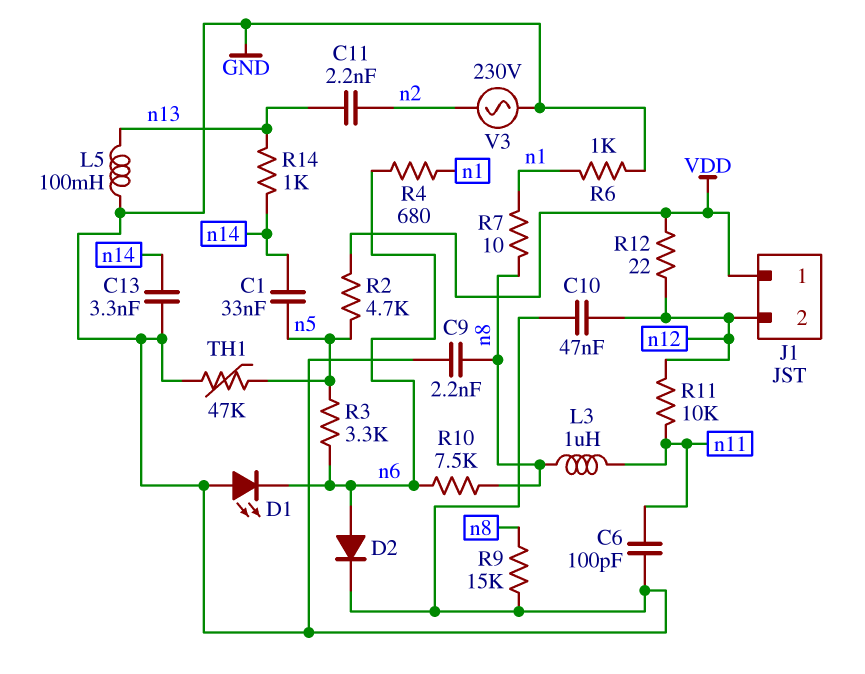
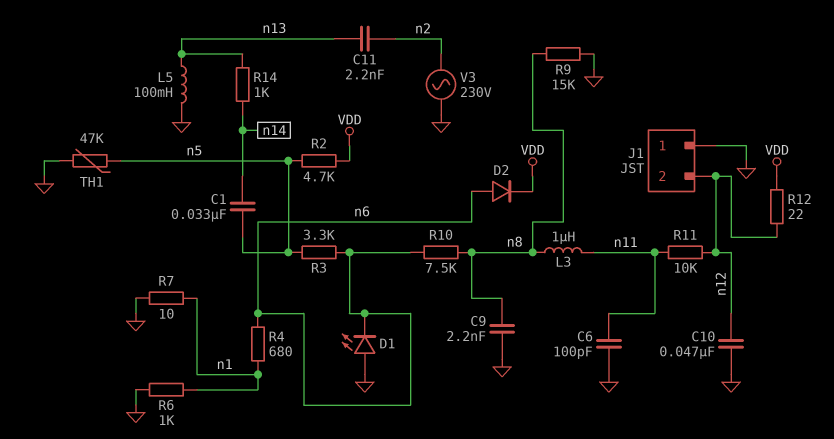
C13: 3.3nF (GND, n14) -> none
D2: diode (A n6, K GND) -> diode (A n6, K VDD)
J1 pin 1: VDD -> GND
R7: 10 (n1, n8) -> 10 (GND, n1)

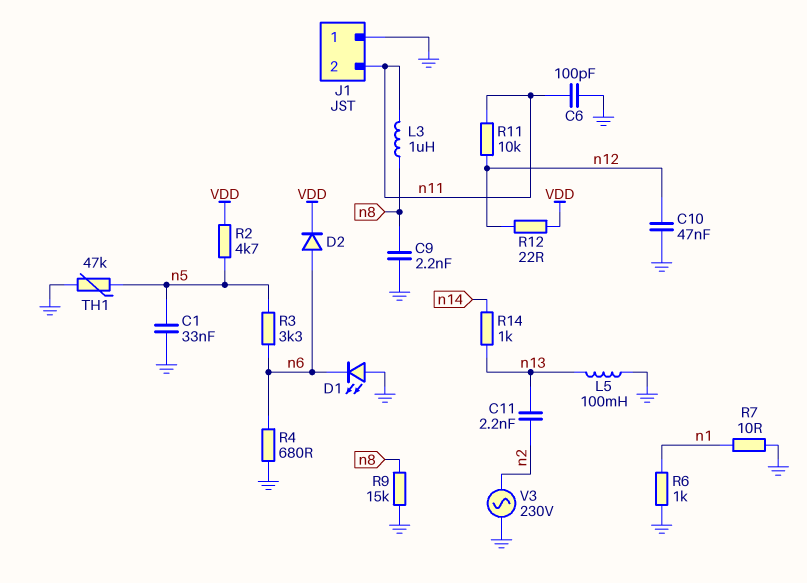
C1: 33nF (n5, n14) -> 33nF (GND, n5)
J1 pin 2: n12 -> n11
R4: 680 (n1, n6) -> 680 (GND, n6)
R10: 7.5k (n6, n8) -> none

